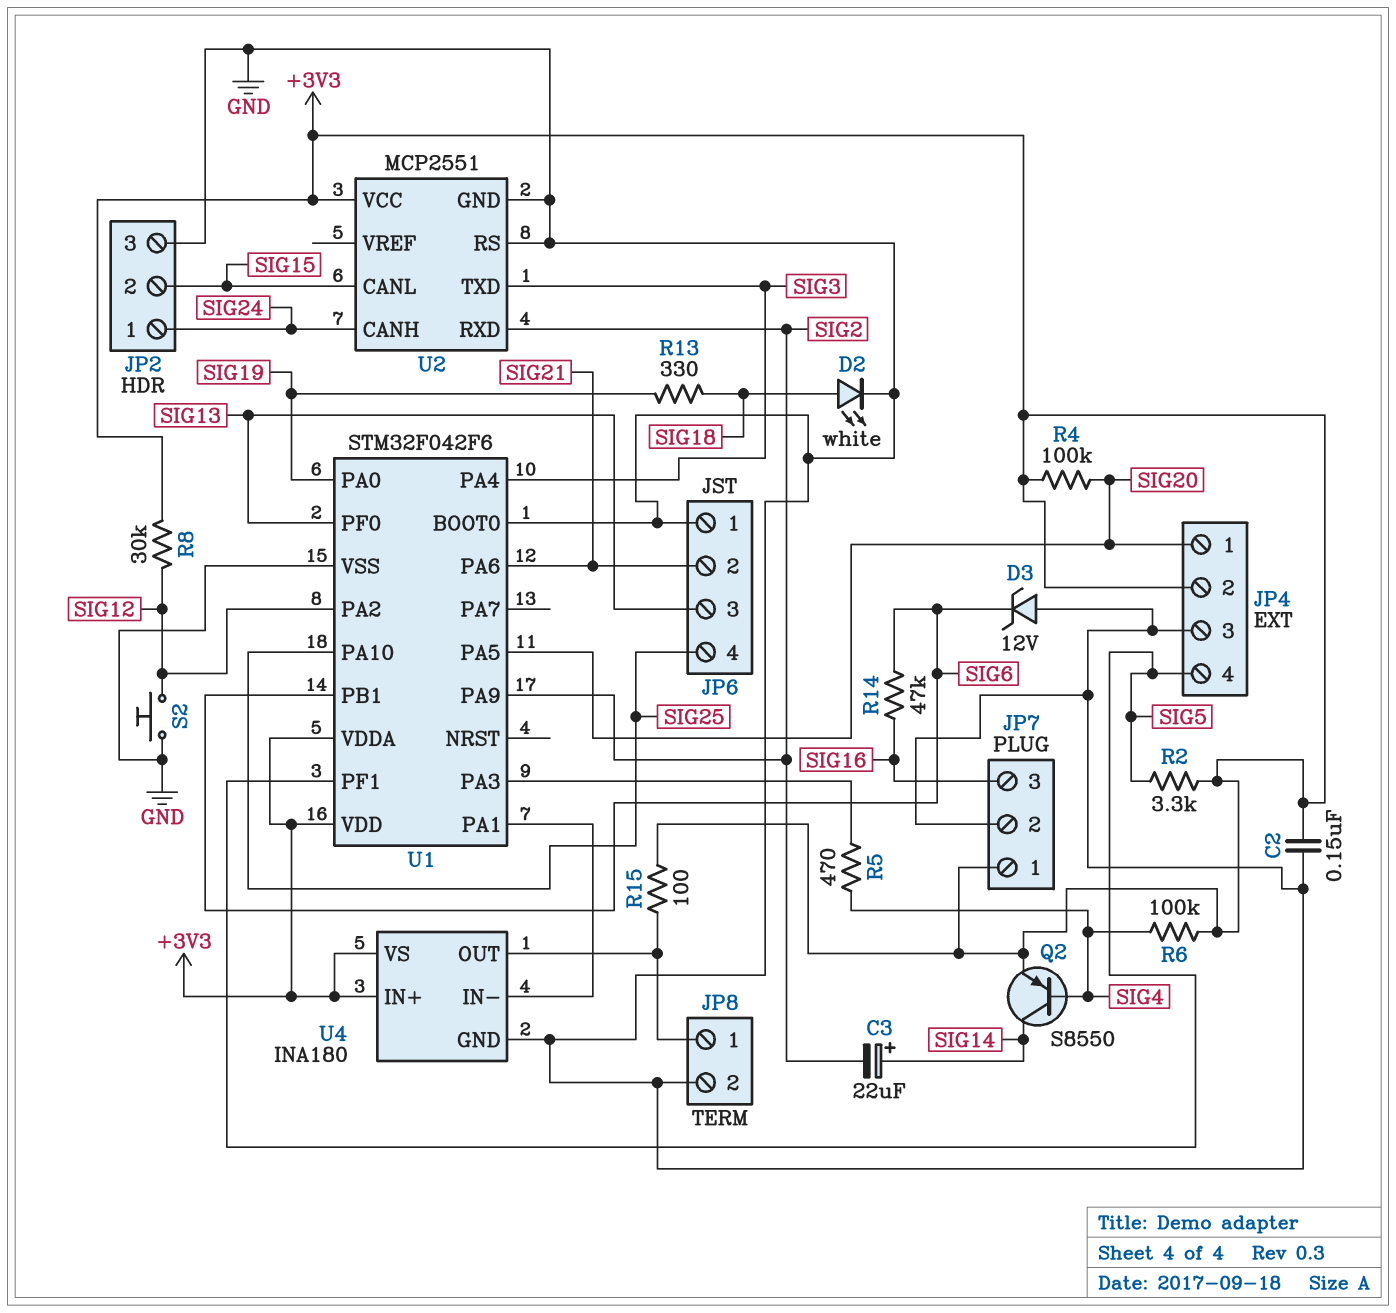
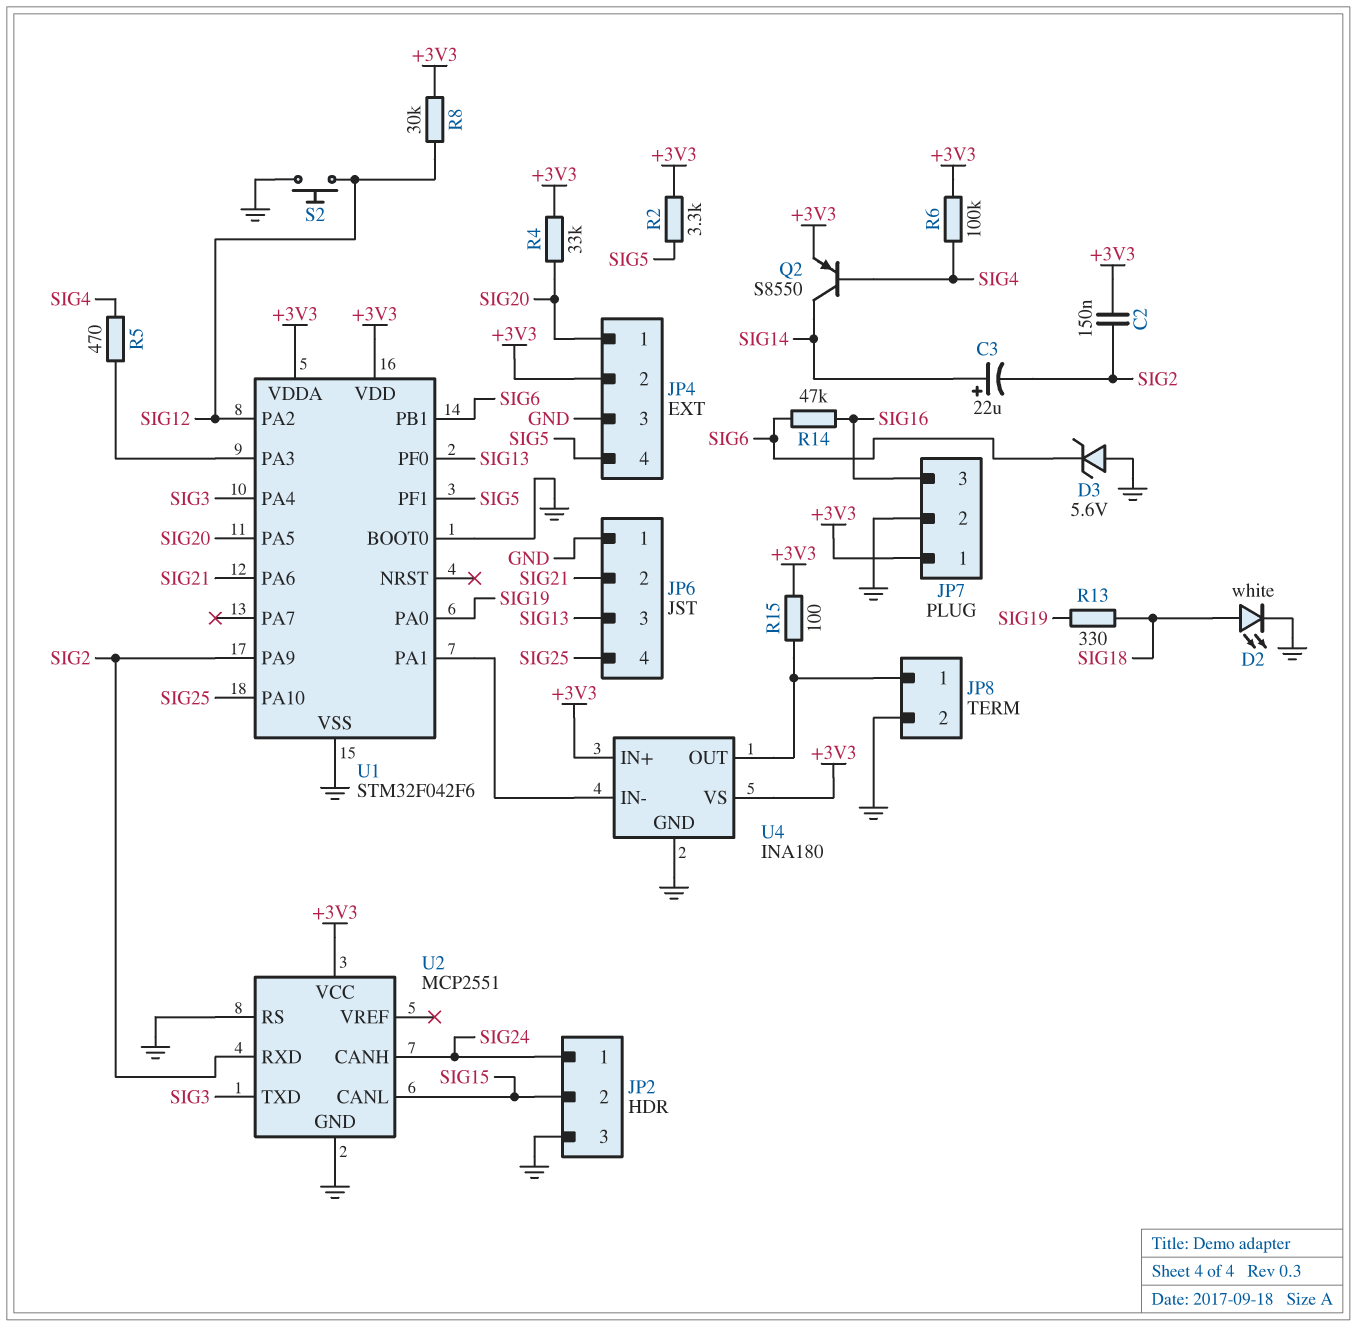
C2: 150nF (+3V3, GND) -> 150nF (+3V3, SIG2)
D3: zener 12V (A GND, K SIG6) -> zener 5.6V (A GND, K SIG6)
R4: 100k (+3V3, SIG20) -> 33k (+3V3, SIG20)

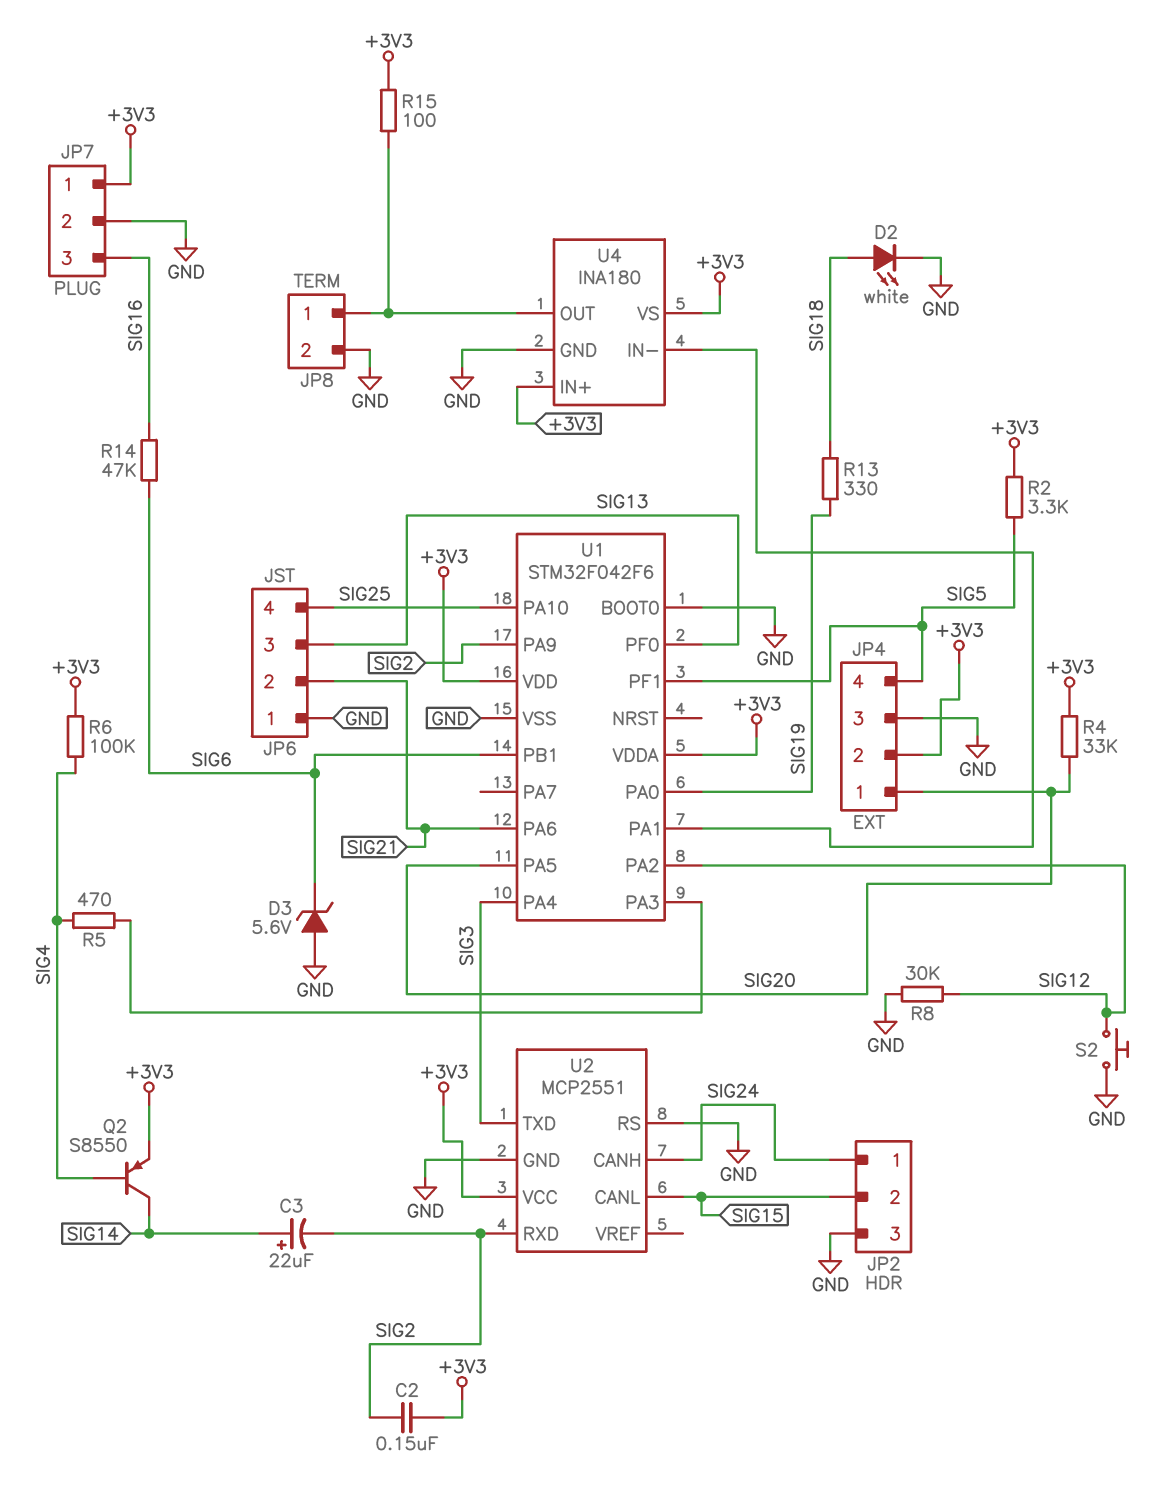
R8: 30k (+3V3, SIG12) -> 30k (GND, SIG12)

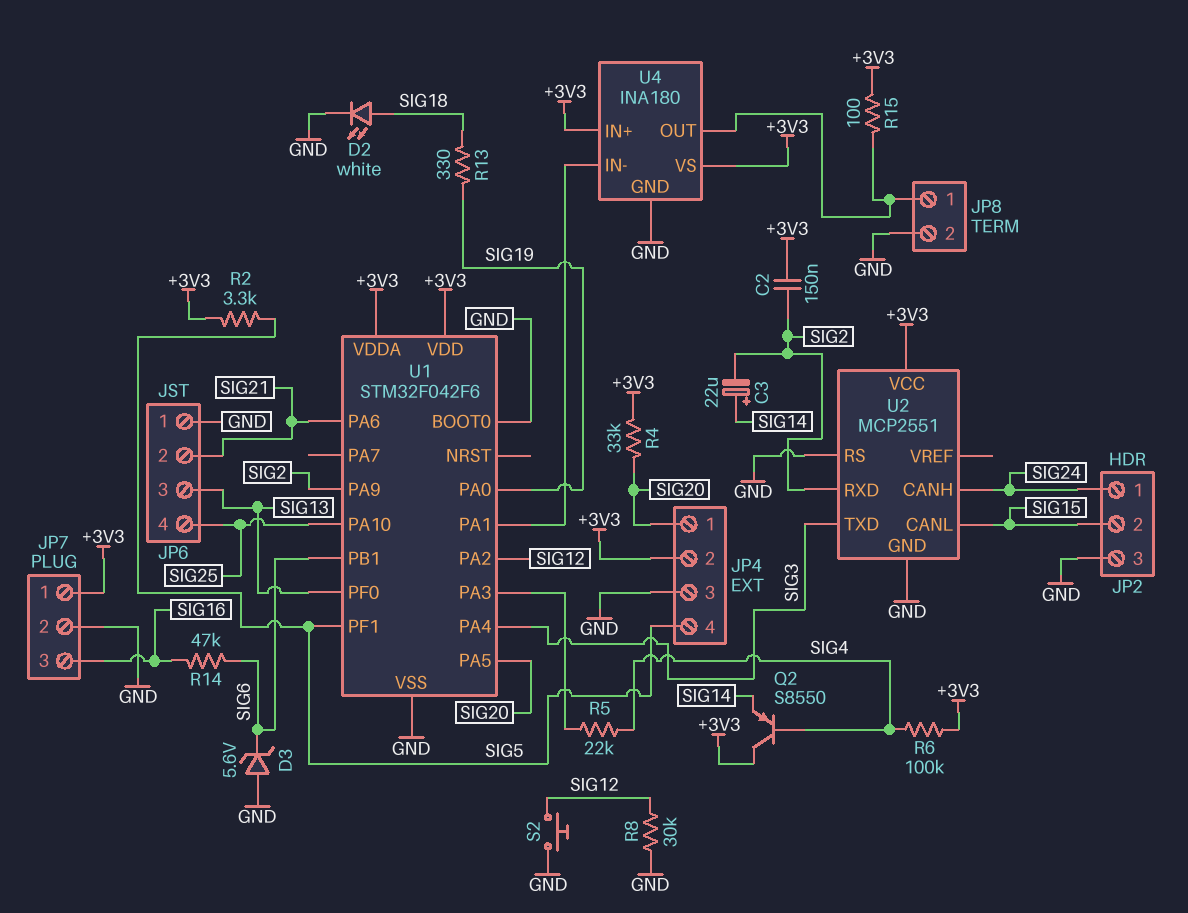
Q2: PNP S8550 (B SIG4, C SIG14, E +3V3) -> PNP S8550 (B SIG4, C +3V3, E SIG14)
R5: 470 (SIG4, U1/PA3) -> 22k (SIG4, U1/PA3)

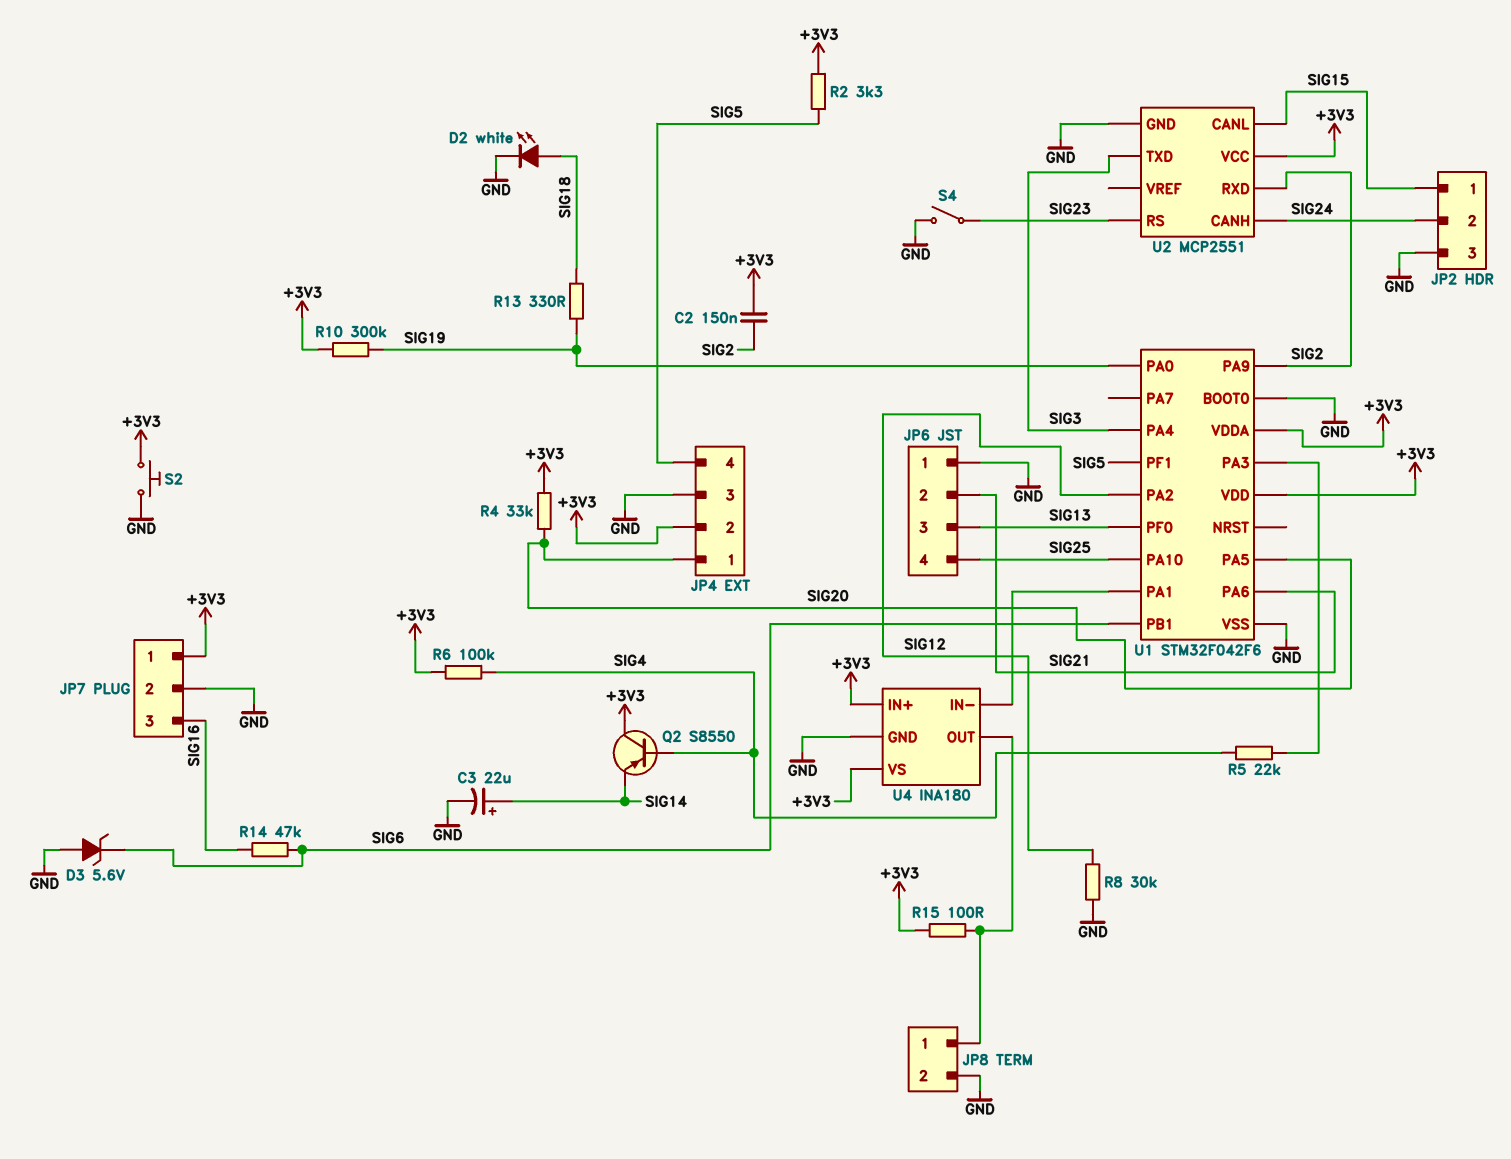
C3: 22uF (plus SIG14, minus SIG2) -> 22uF (plus SIG14, minus GND)
JP2 pin 1: SIG24 -> SIG15
JP2 pin 2: SIG15 -> SIG24
R10: none -> 300k (+3V3, SIG19)
S2: button (GND, SIG12) -> button (+3V3, GND)
S4: none -> switch (GND, SIG23)
U2 pin RS: GND -> SIG23

